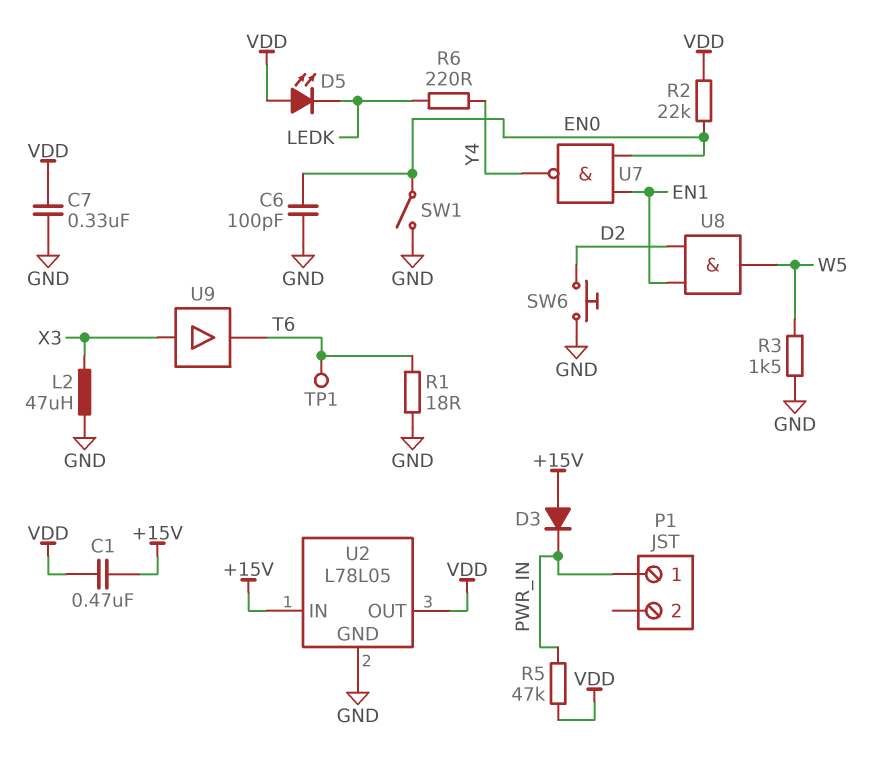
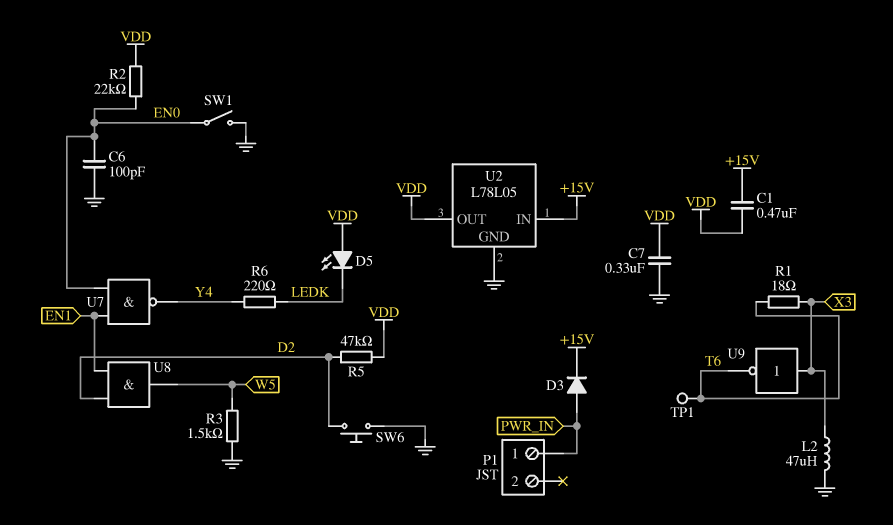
D3: diode (A +15V, K PWR_IN) -> diode (A PWR_IN, K +15V)
R1: 18 (GND, T6) -> 18 (T6, X3)
R5: 47k (PWR_IN, VDD) -> 47k (D2, VDD)
U9: buffer (in X3, out T6) -> NOT (in X3, out T6)

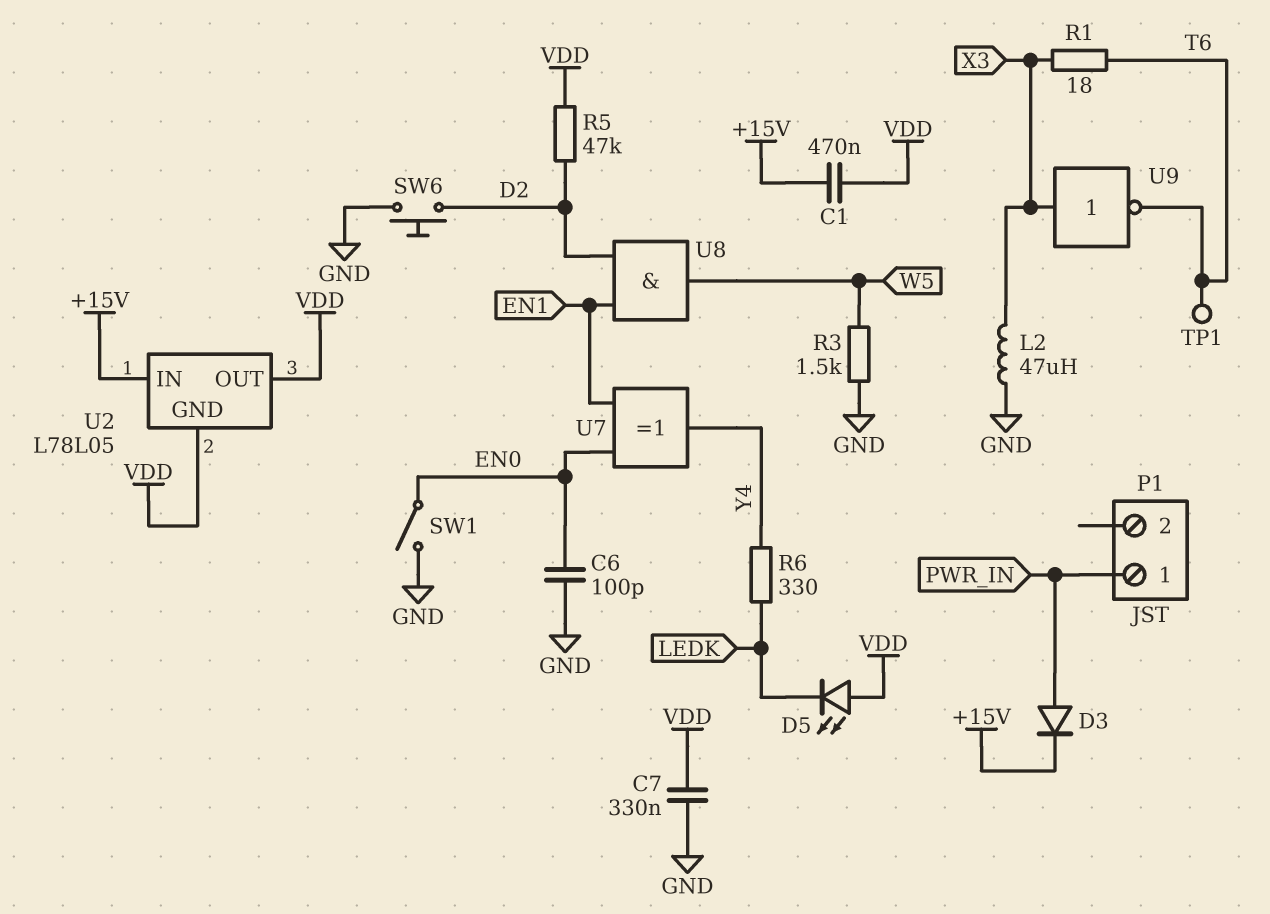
R2: 22k (EN0, VDD) -> none
R6: 220 (LEDK, Y4) -> 330 (LEDK, Y4)
U2 pin GND: GND -> VDD
U7: NAND (in EN0, in EN1, out Y4) -> XOR (in EN0, in EN1, out Y4)

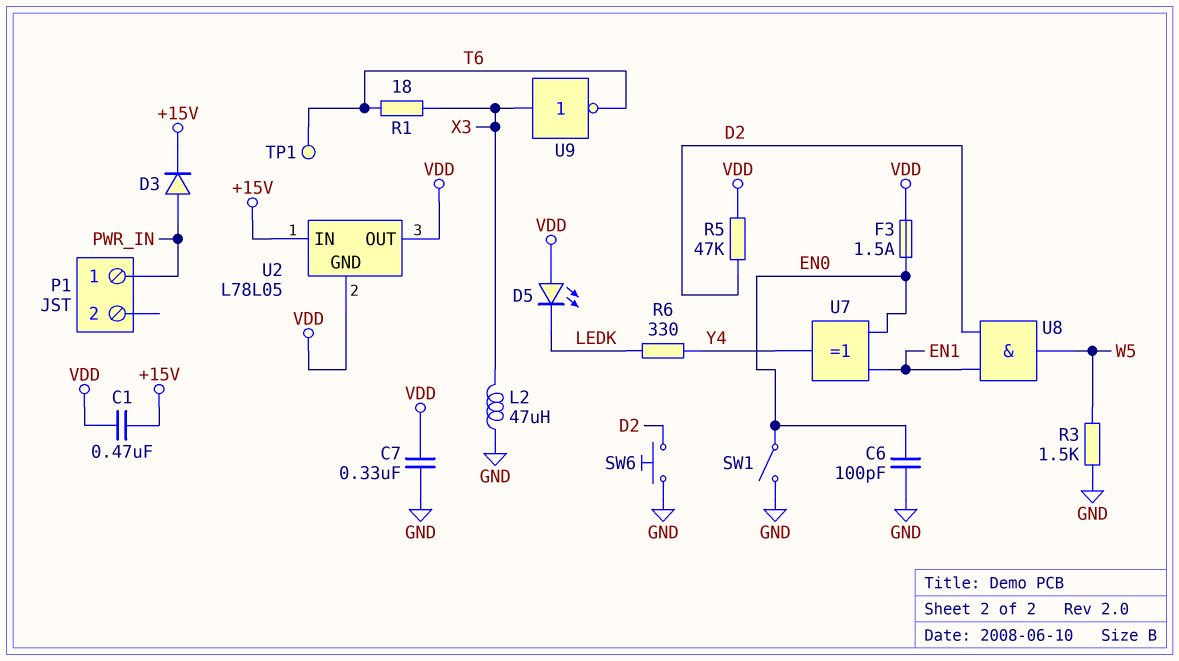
F3: none -> 1.5A (EN0, VDD)

